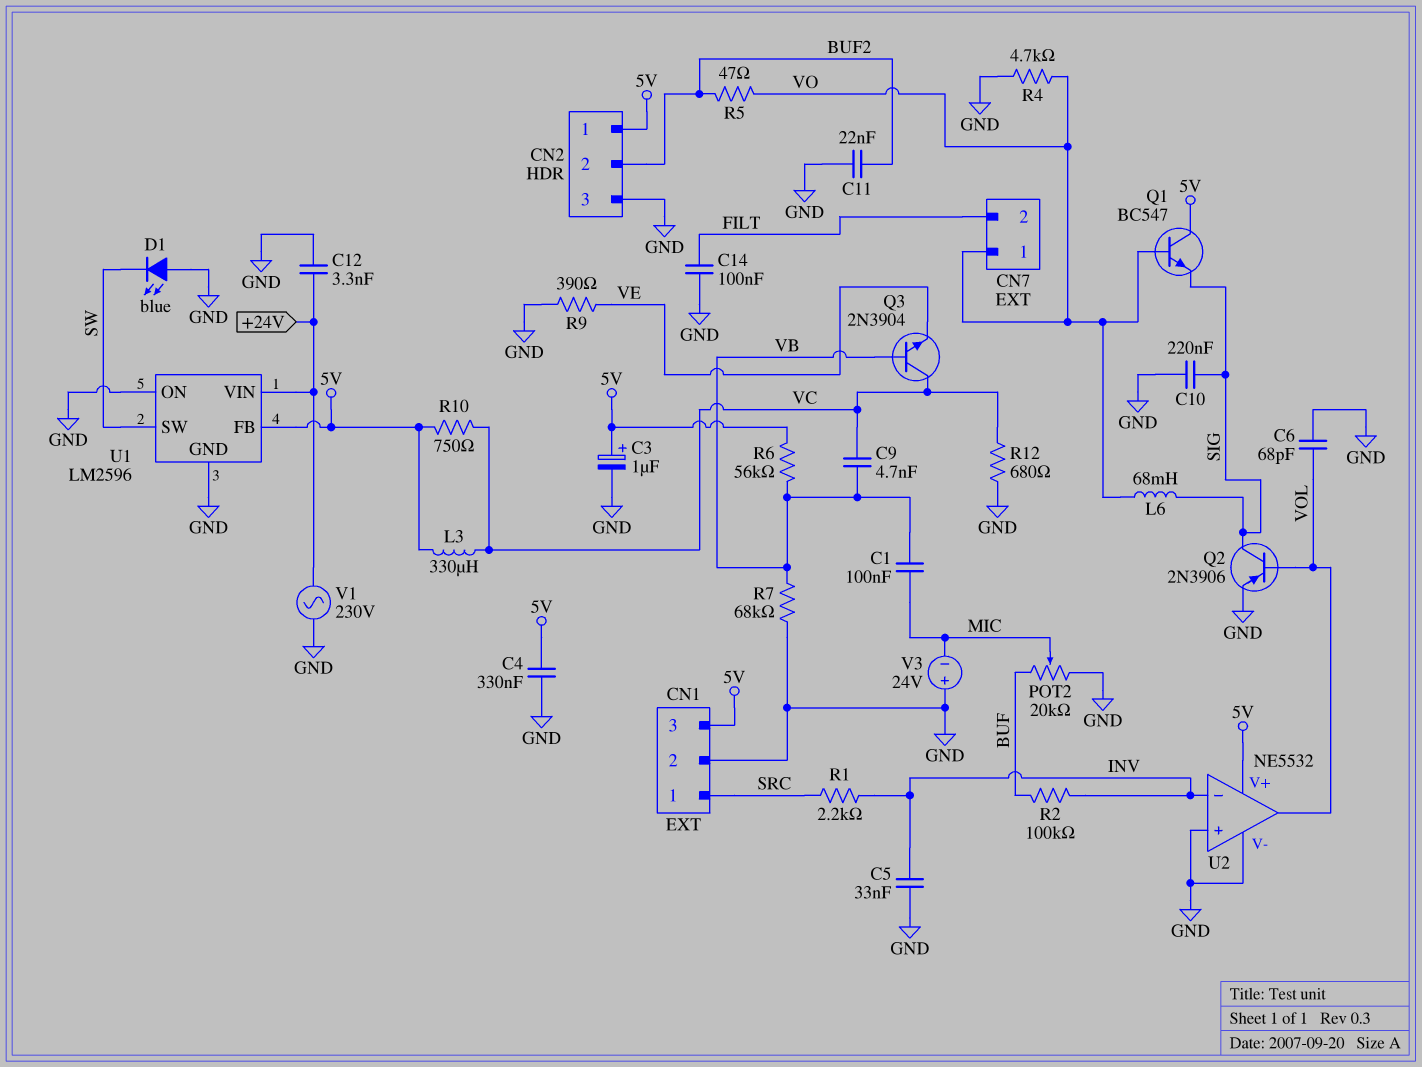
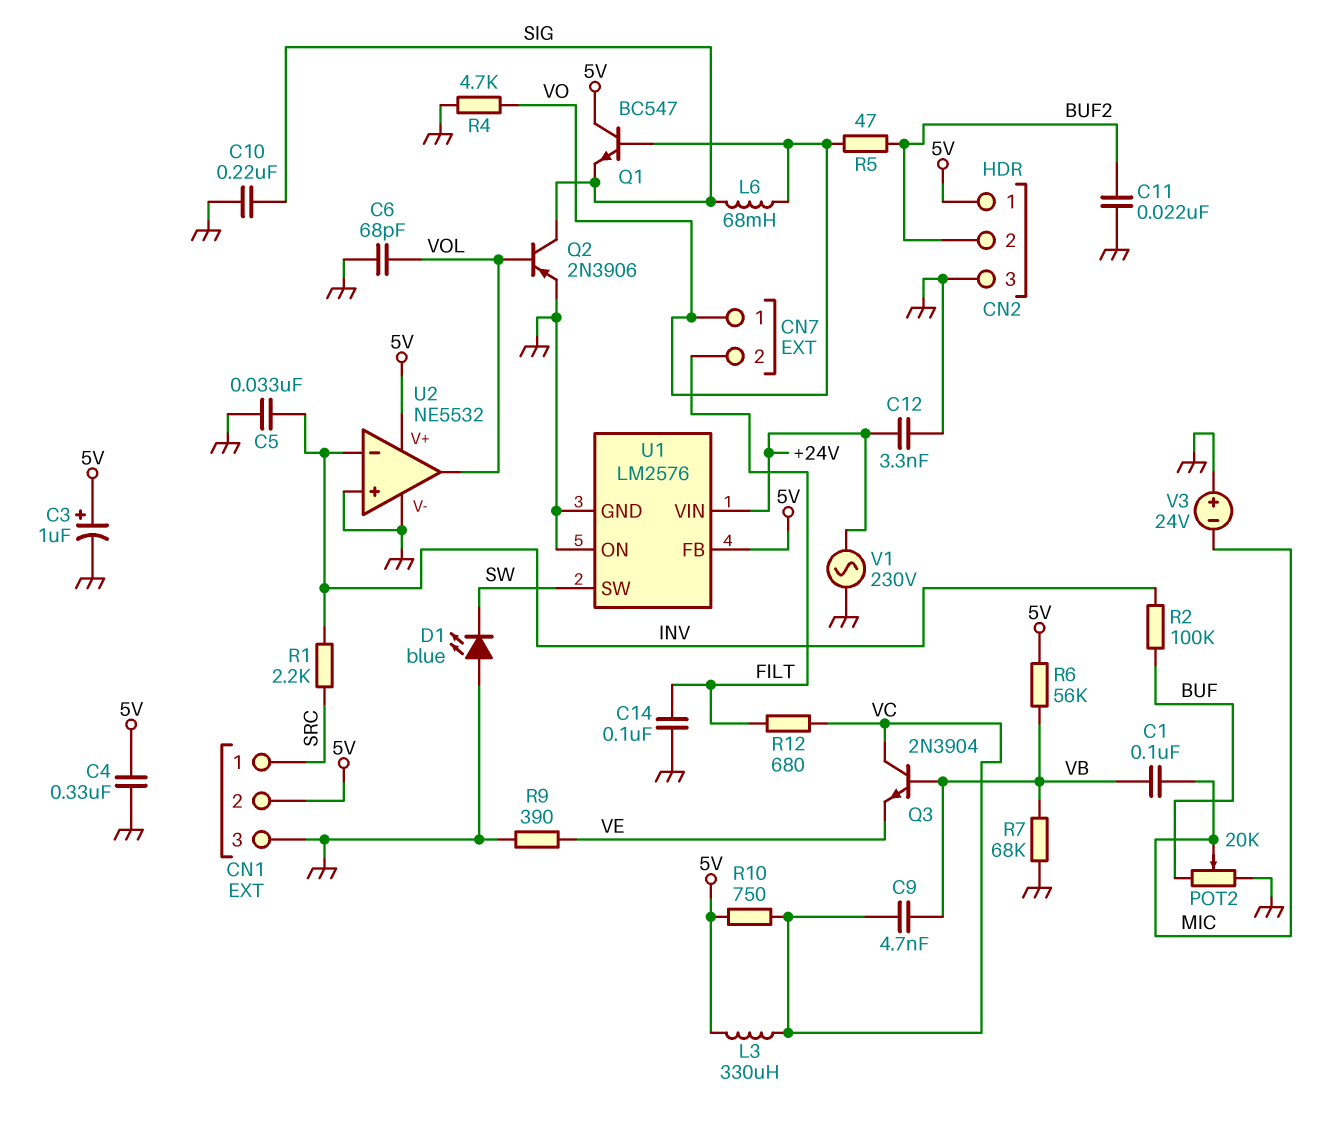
CN1 pin 2: GND -> 5V
CN1 pin 3: 5V -> GND
R12: 680 (GND, VC) -> 680 (FILT, VC)
U1: LM2596 -> LM2576

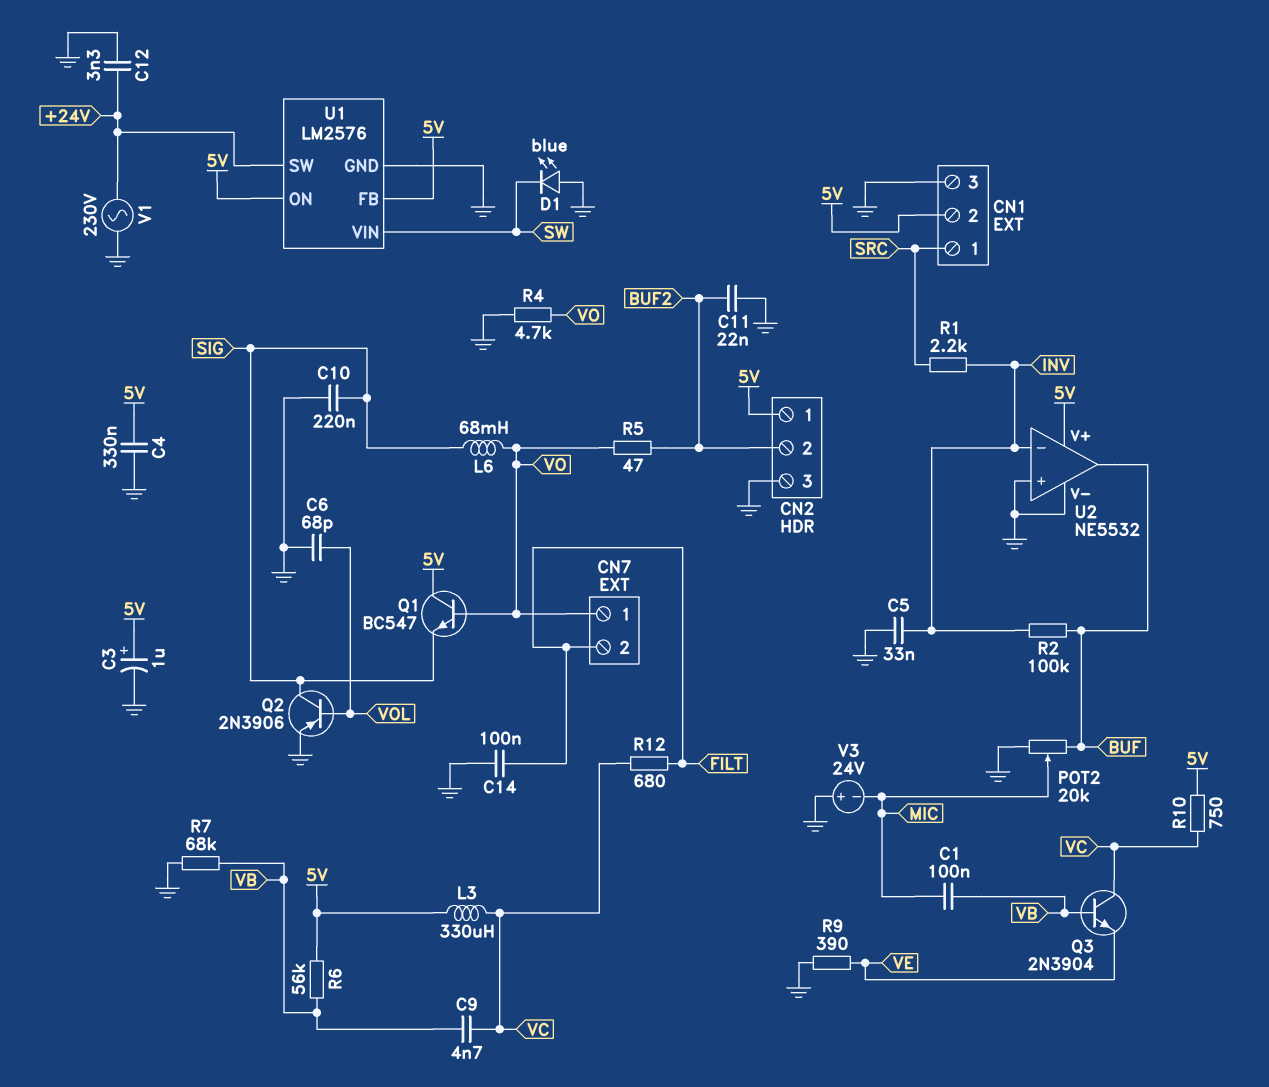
U1 pin ON: GND -> 5V
U1 pin SW: SW -> +24V
U1 pin VIN: +24V -> SW
U2 pin out: VOL -> BUF

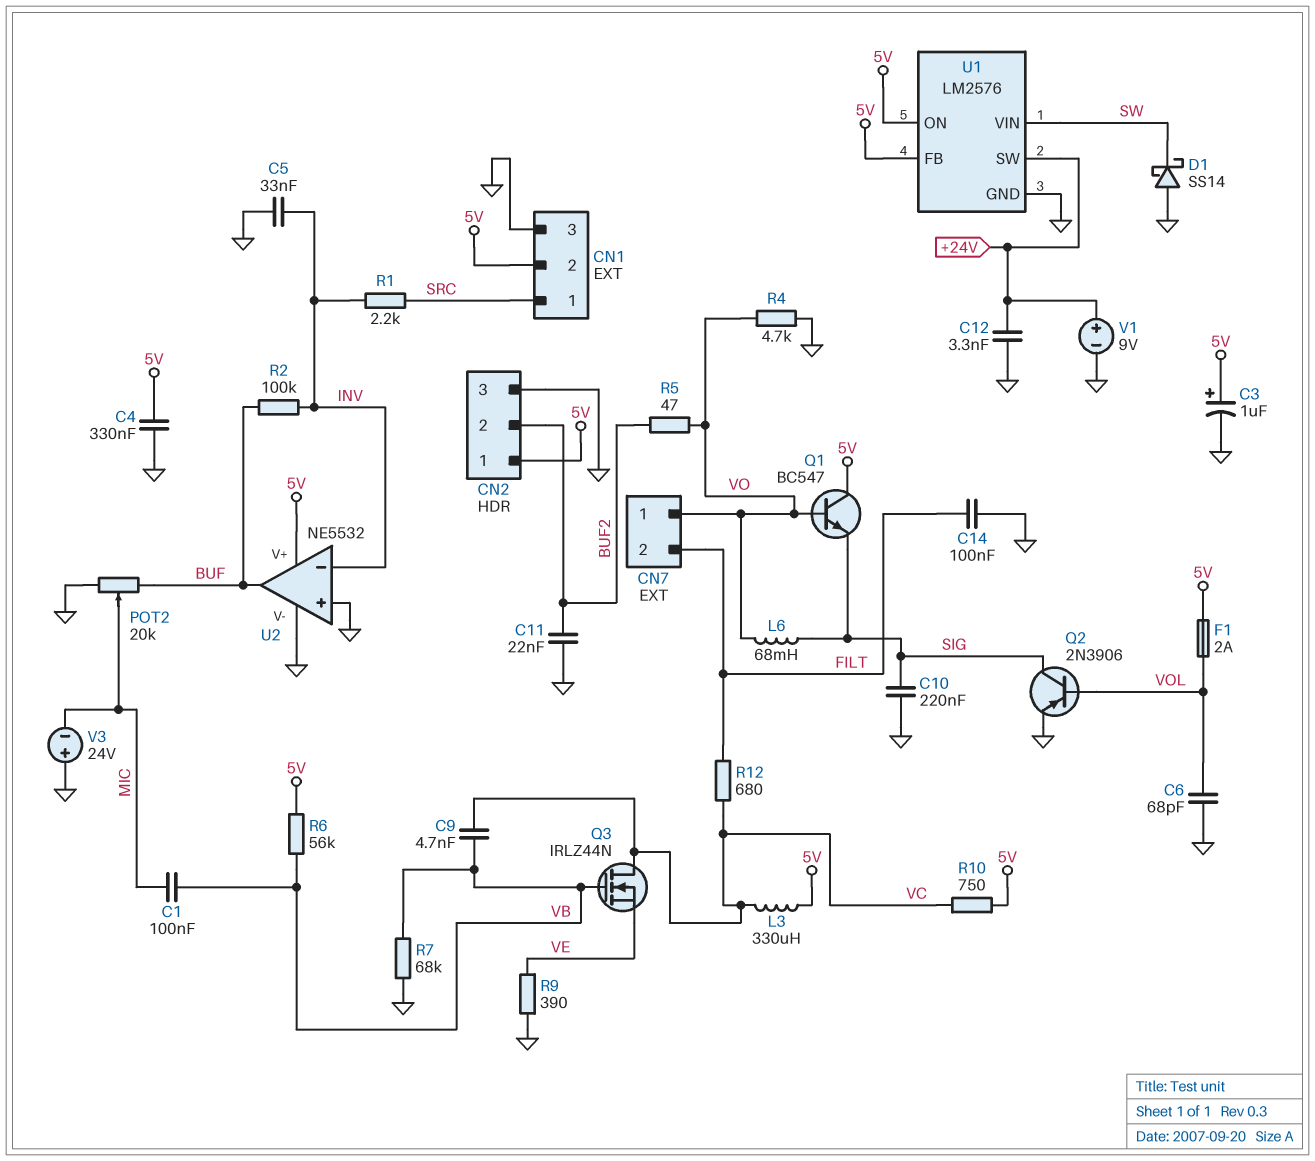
D1: LED blue (A GND, K SW) -> schottky SS14 (A GND, K SW)
F1: none -> 2A (5V, VOL)
Q3: NPN 2N3904 (B VB, C VC, E VE) -> NMOS IRLZ44N (G VB, D VC, S VE)
V1: AC 230V (+24V, GND) -> 9V (plus +24V, minus GND)

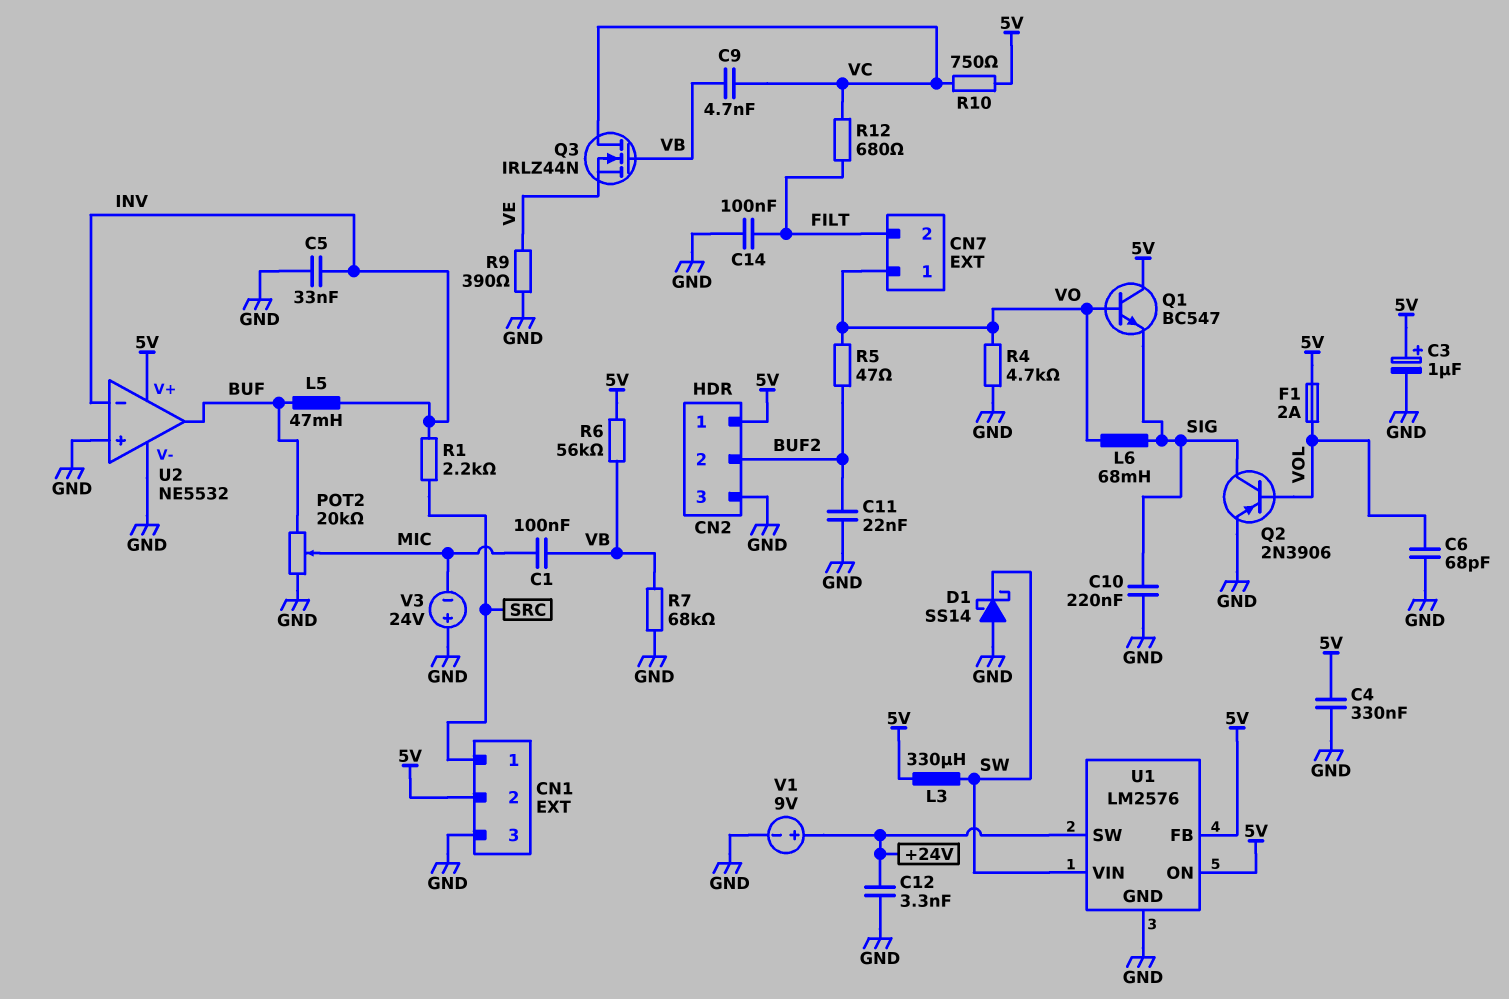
L3: 330uH (5V, VC) -> 330uH (5V, SW)
L5: none -> 47mH (BUF, INV)
R2: 100k (BUF, INV) -> none

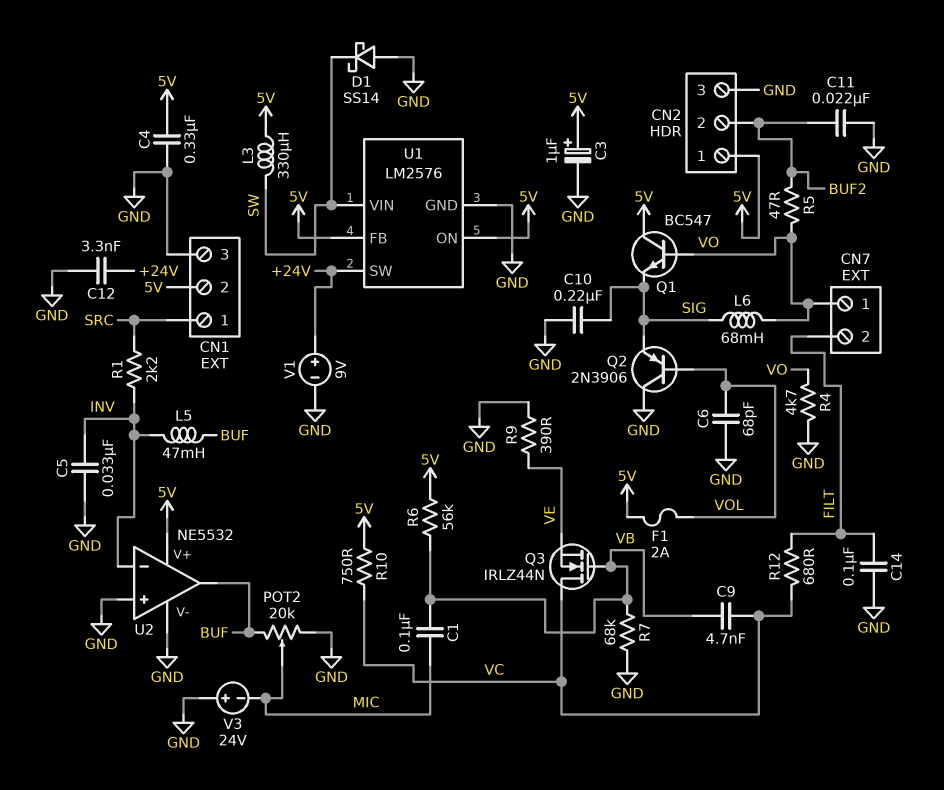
Q2: PNP 2N3906 (B VOL, C SIG, E GND) -> PNP 2N3906 (B VOL, C GND, E SIG)

